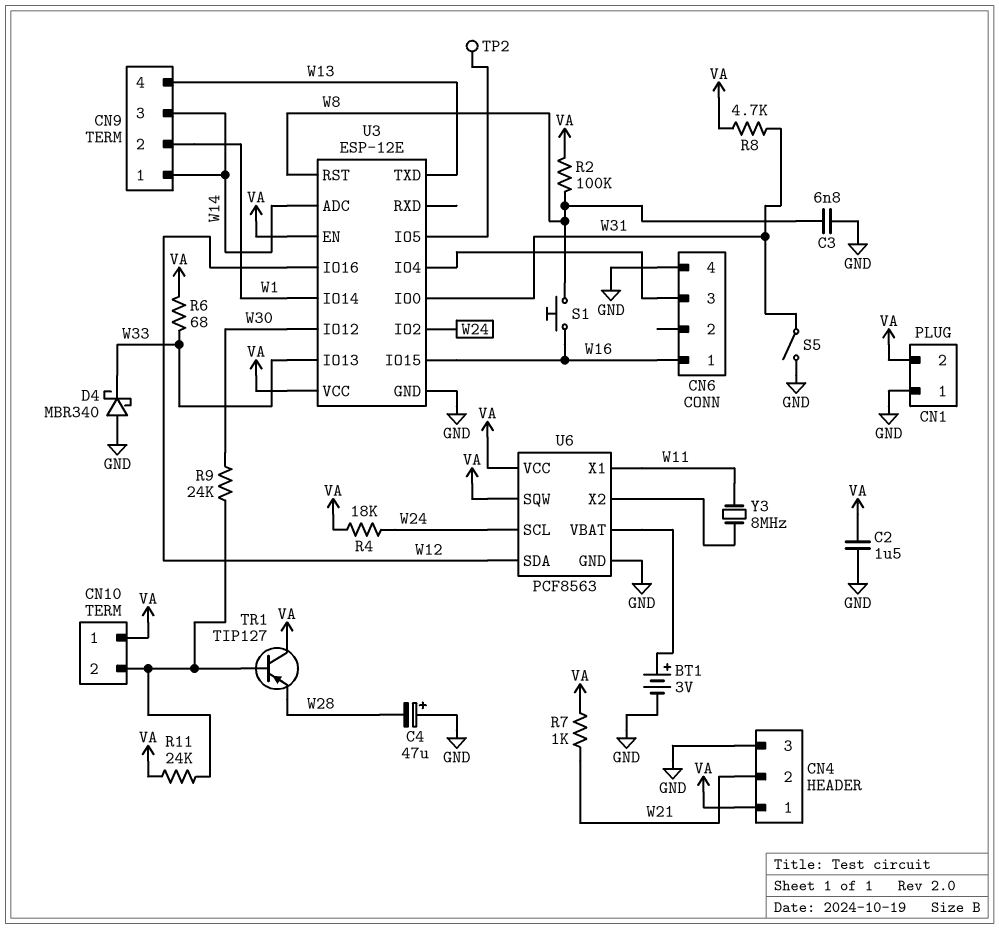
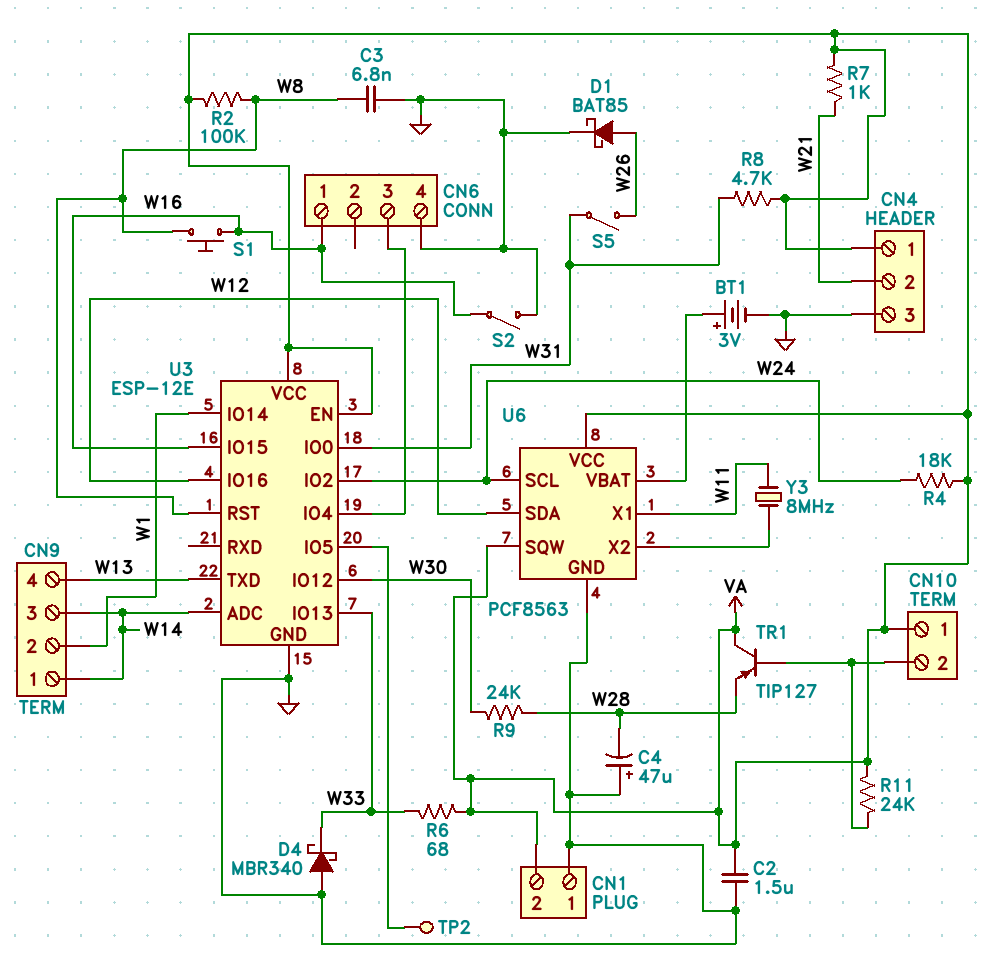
D1: none -> schottky BAT85 (A W26, K GND)
R9: 24k (CN10/2, W30) -> 24k (W28, W30)
S2: none -> switch (GND, W16)
S5: switch (GND, W31) -> switch (W26, W31)

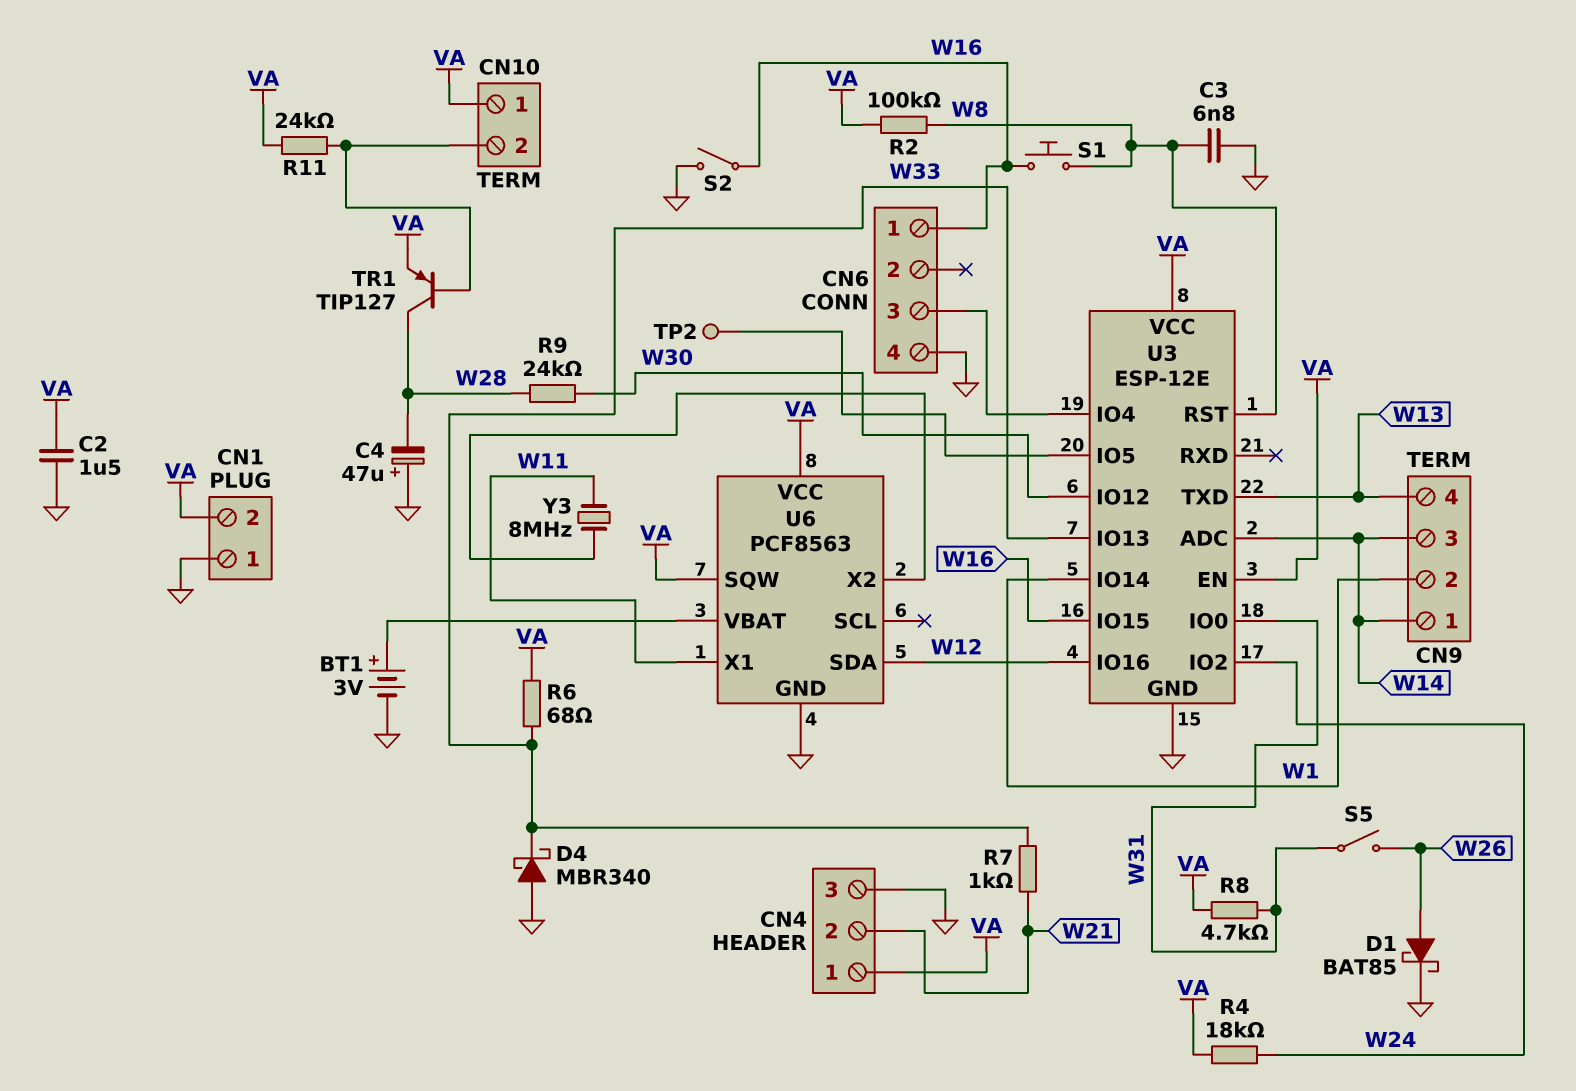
R7: 1k (VA, W21) -> 1k (W21, W33)
TR1: PNP TIP127 (B CN10/2, C VA, E W28) -> PNP TIP127 (B CN10/2, C W28, E VA)
U6 pin SCL: W24 -> none

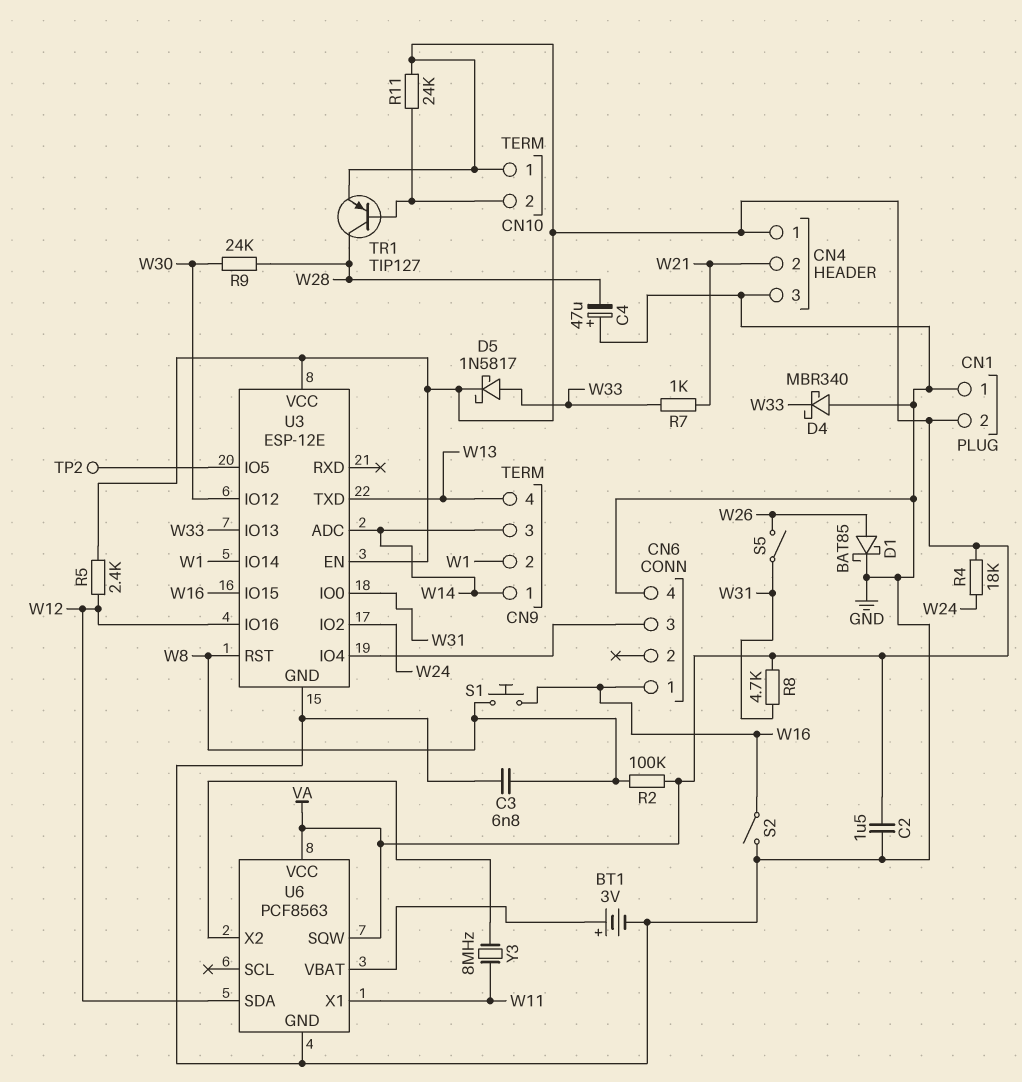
D5: none -> schottky 1N5817 (A W33, K VA)
R5: none -> 2.4k (VA, W12)
R6: 68 (VA, W33) -> none

